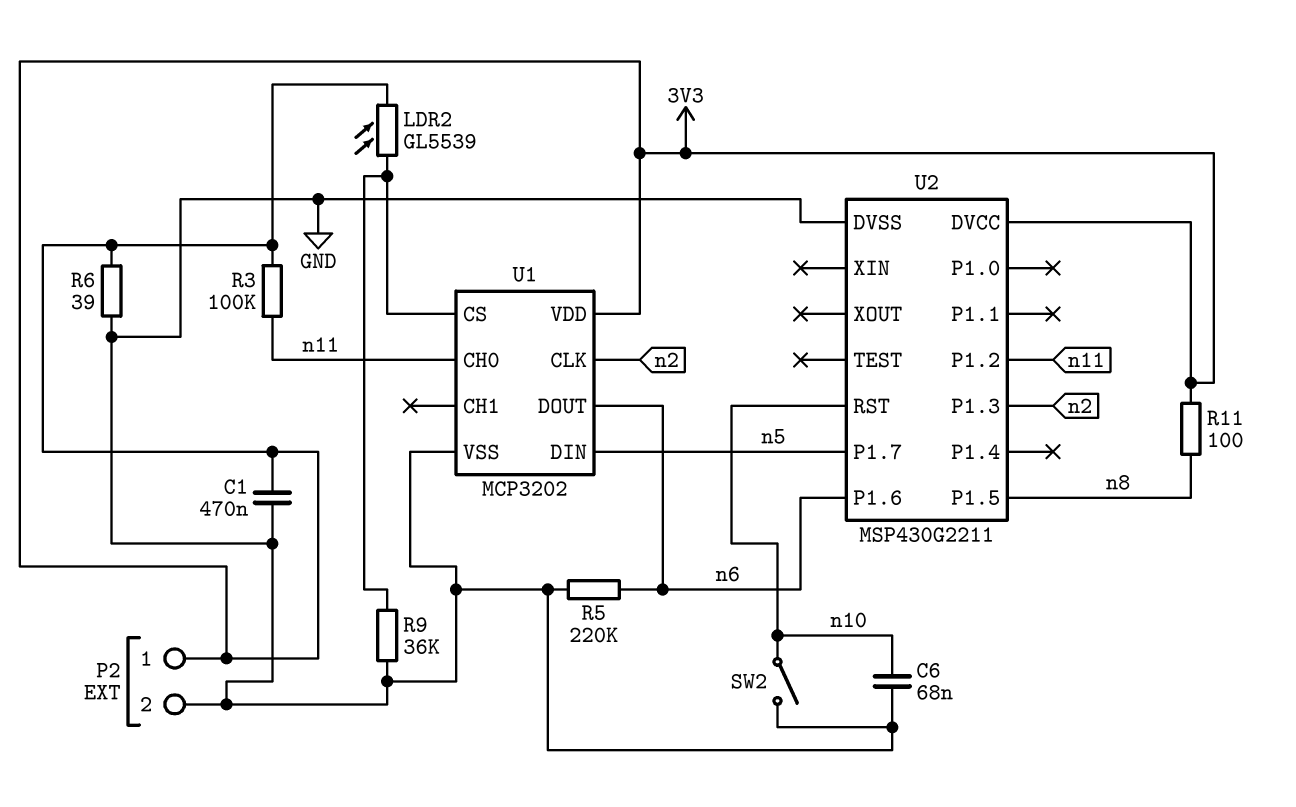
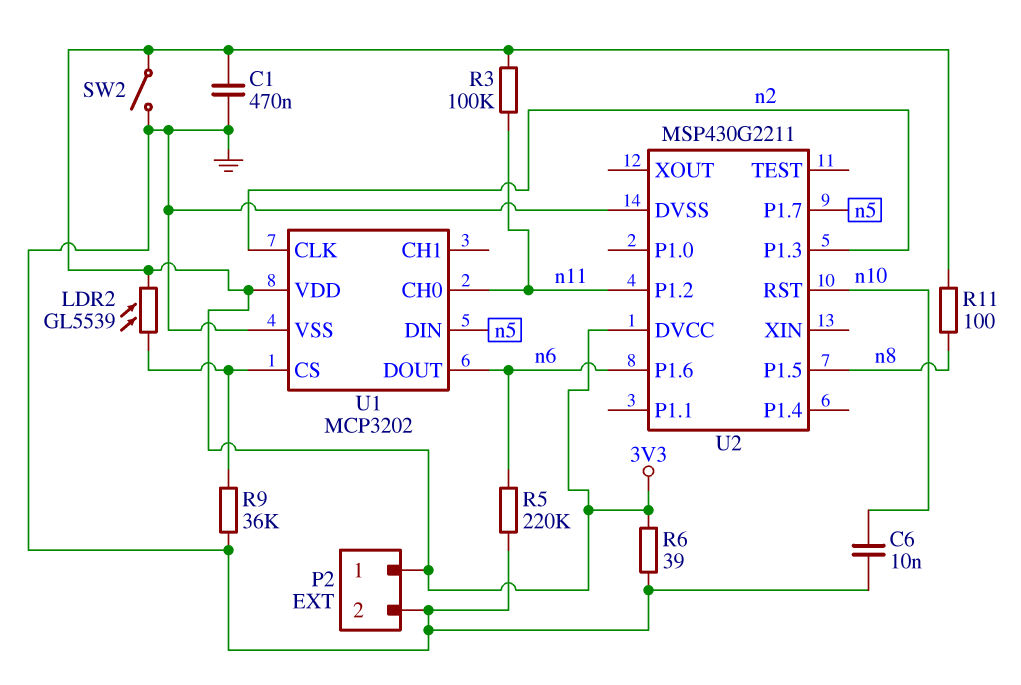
C6: 68nF (GND, n10) -> 10nF (GND, n10)
SW2: switch (GND, n10) -> switch (3V3, GND)

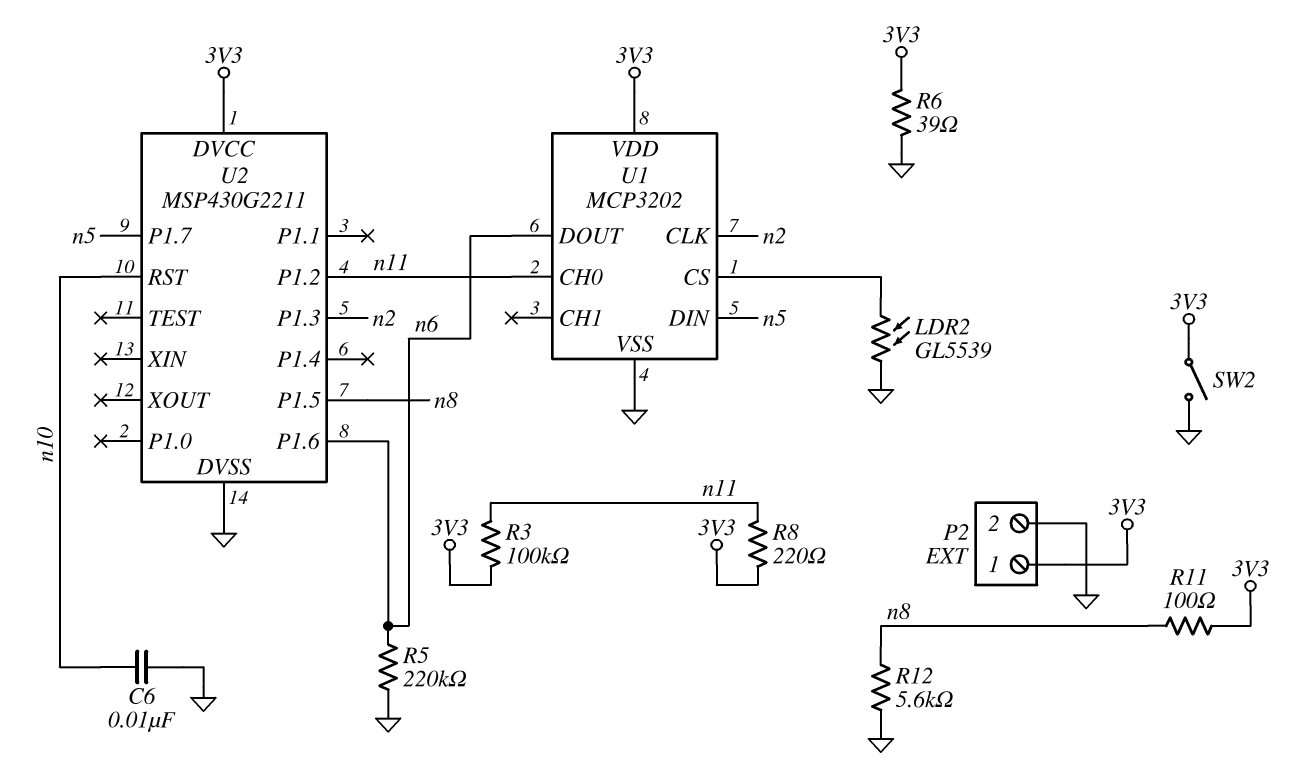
C1: 470nF (3V3, GND) -> none
LDR2: GL5539 (3V3, U1/CS) -> GL5539 (GND, U1/CS)
R8: none -> 220 (3V3, n11)
R9: 36k (GND, U1/CS) -> none
R12: none -> 5.6k (GND, n8)

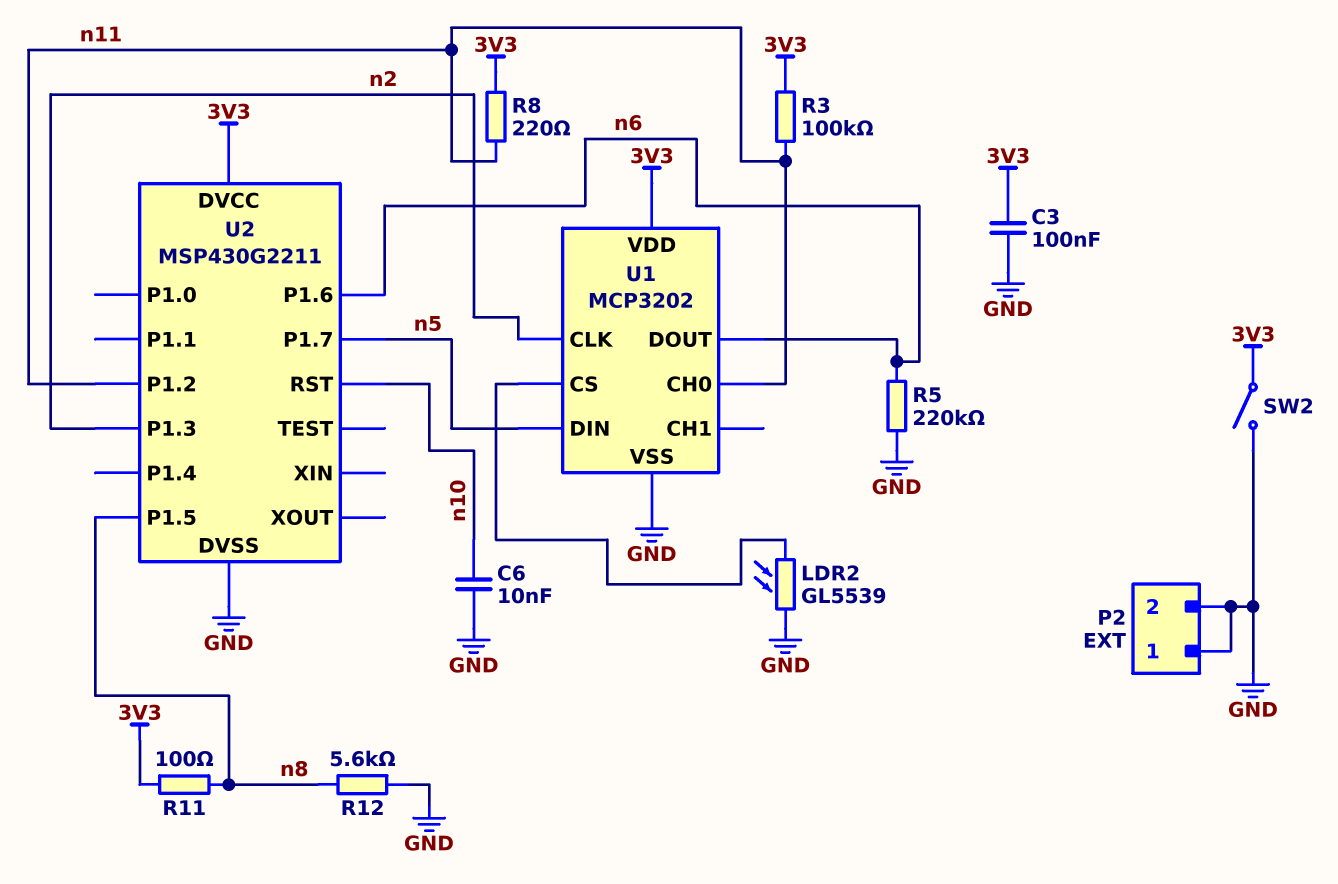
C3: none -> 100nF (3V3, GND)
P2 pin 1: 3V3 -> GND
R6: 39 (3V3, GND) -> none

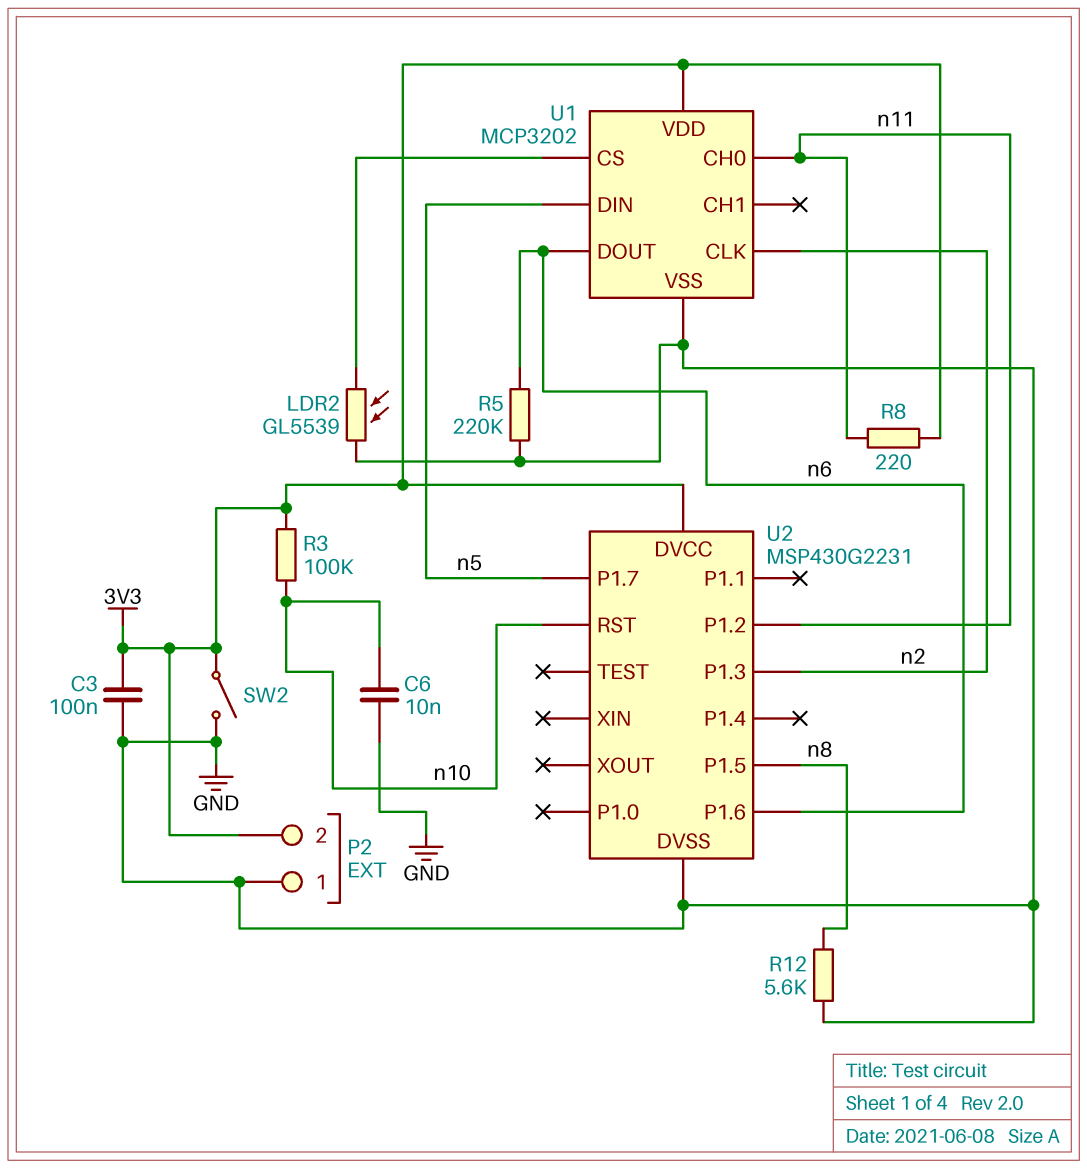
P2 pin 2: GND -> 3V3
R3: 100k (3V3, n11) -> 100k (3V3, n10)
R11: 100 (3V3, n8) -> none
U2: MSP430G2211 -> MSP430G2231

